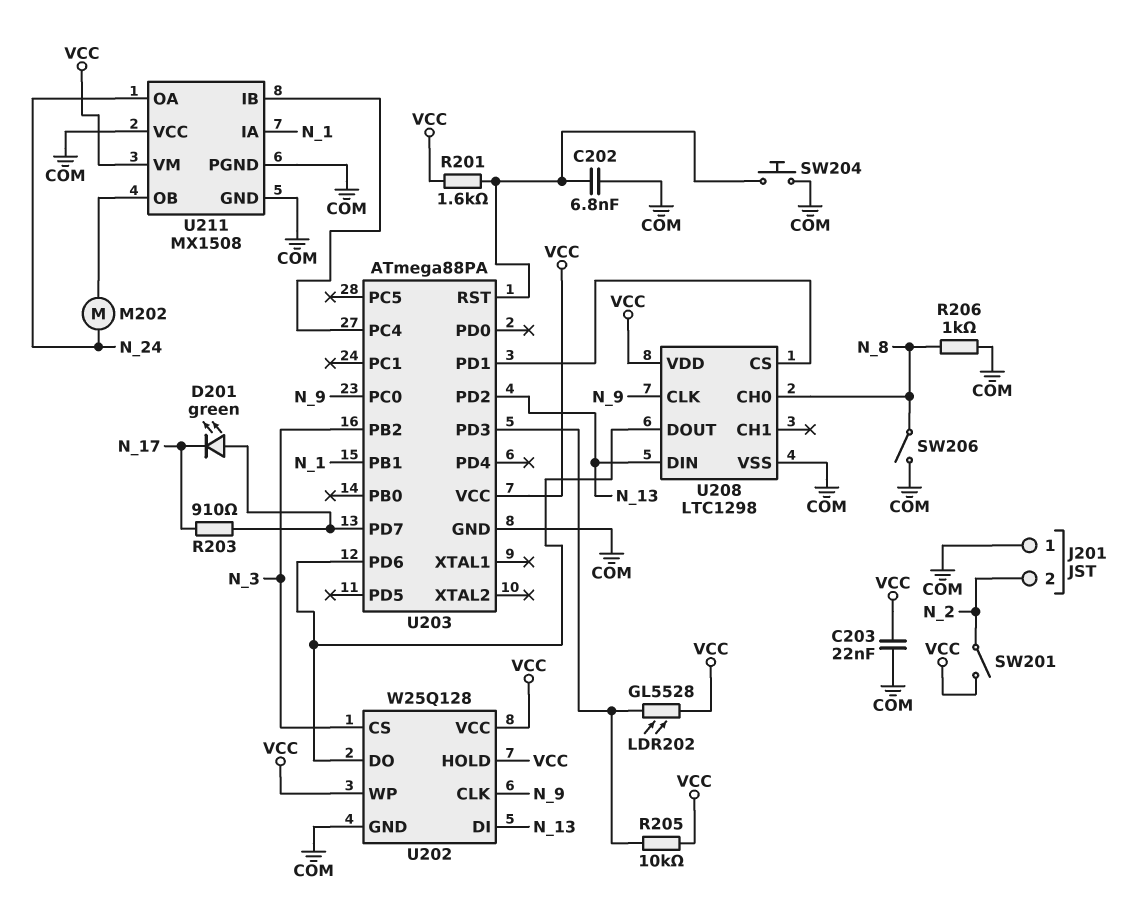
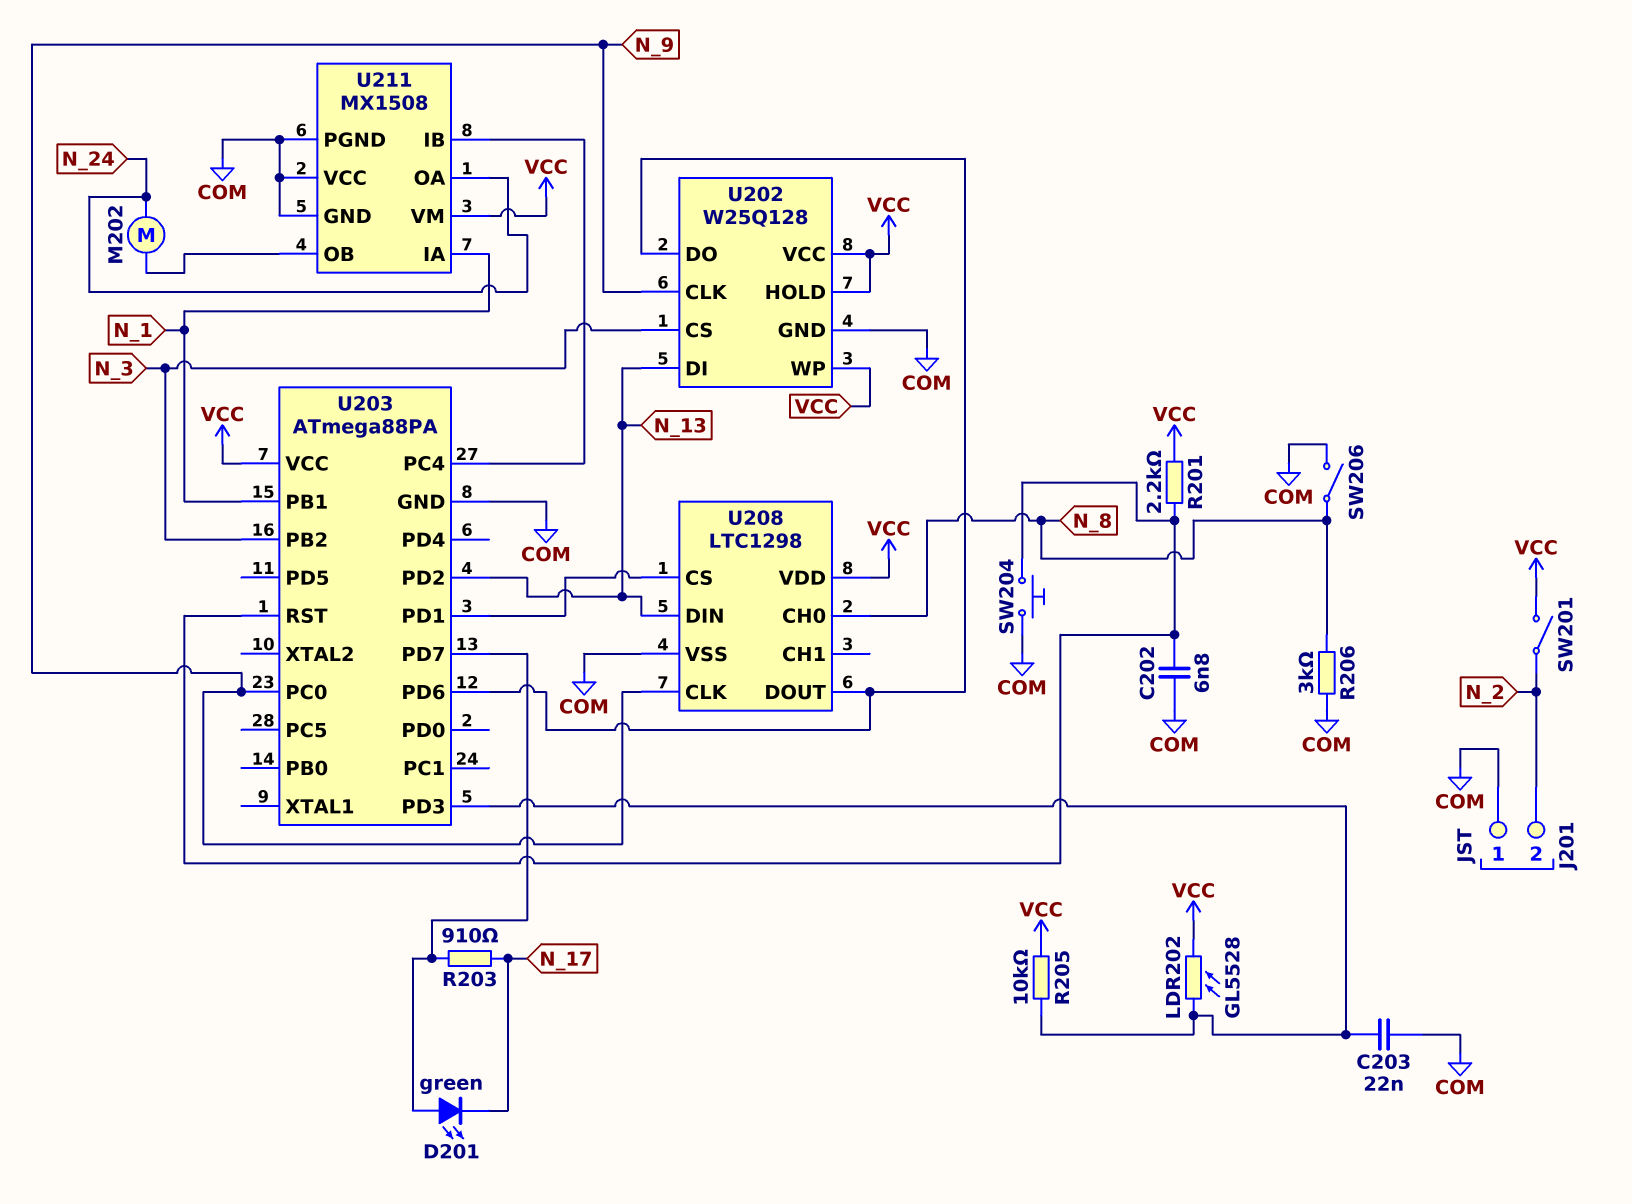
C203: 22nF (COM, VCC) -> 22nF (COM, U203/PD3)
R201: 1.6k (U203/RST, VCC) -> 2.2k (U203/RST, VCC)
R206: 1k (COM, N_8) -> 3k (COM, N_8)

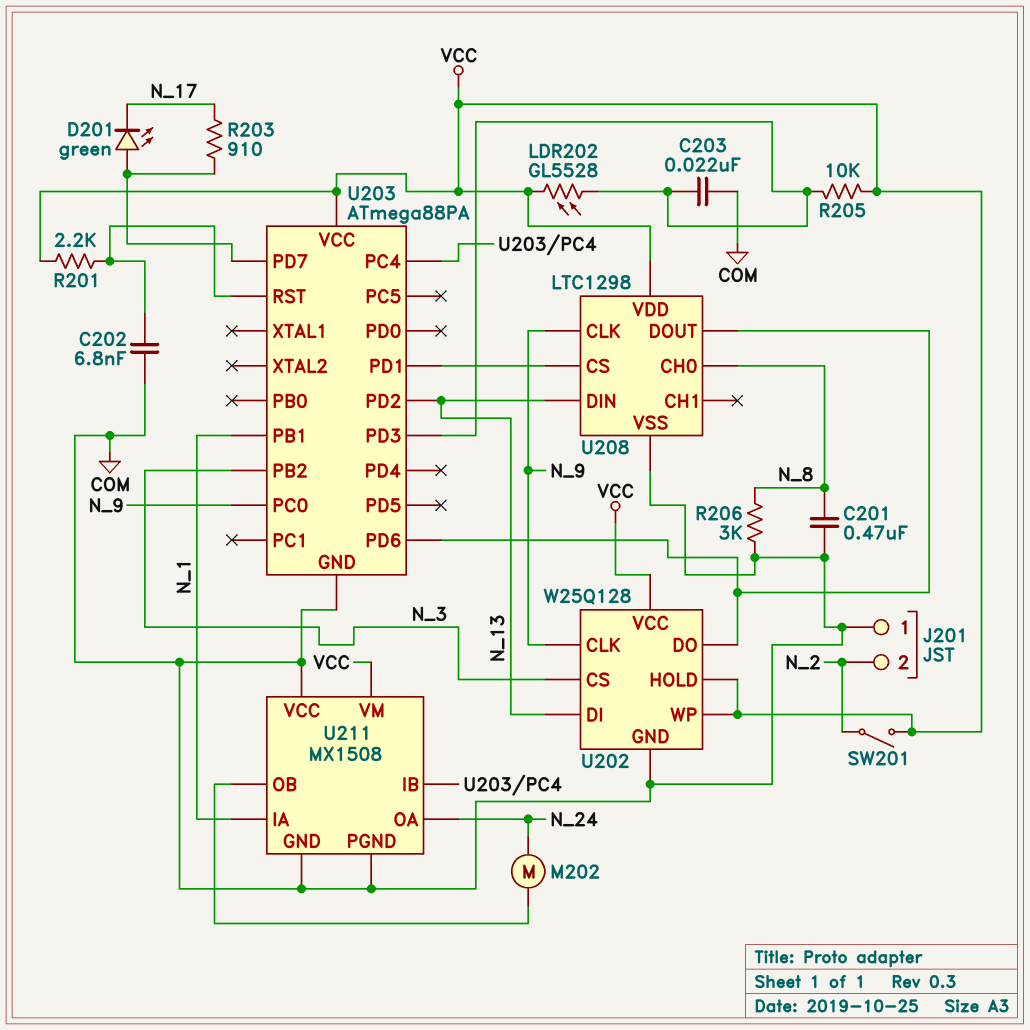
C201: none -> 470nF (COM, N_8)
SW204: button (COM, U203/RST) -> none
SW206: switch (COM, N_8) -> none

